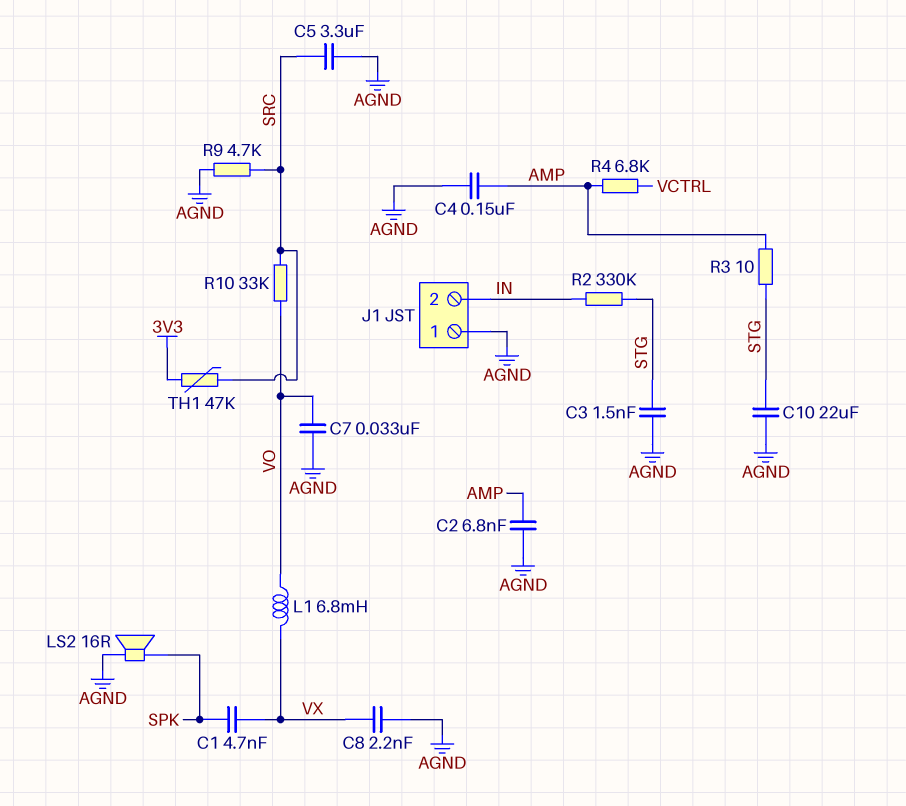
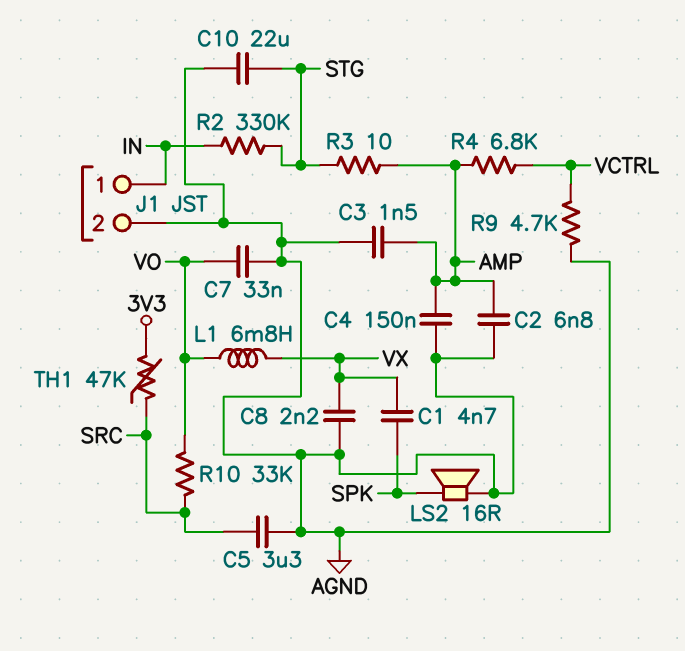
C3: 1.5nF (AGND, STG) -> 1.5nF (AGND, AMP)
J1 pin 1: AGND -> IN
J1 pin 2: IN -> AGND
R9: 4.7k (AGND, SRC) -> 4.7k (AGND, VCTRL)

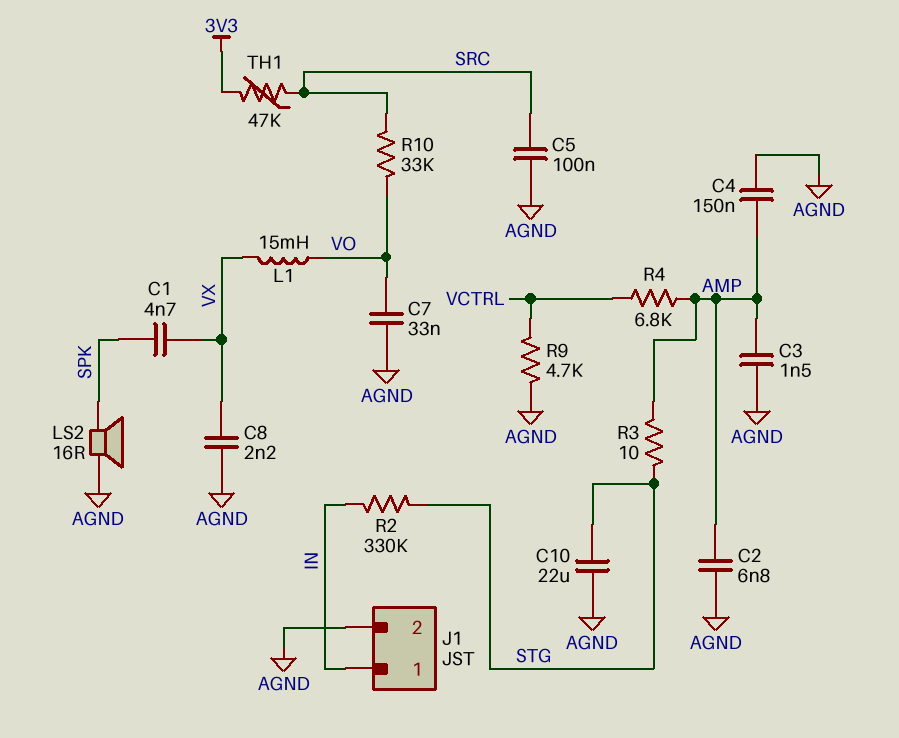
C5: 3.3uF (AGND, SRC) -> 100nF (AGND, SRC)
L1: 6.8mH (VO, VX) -> 15mH (VO, VX)

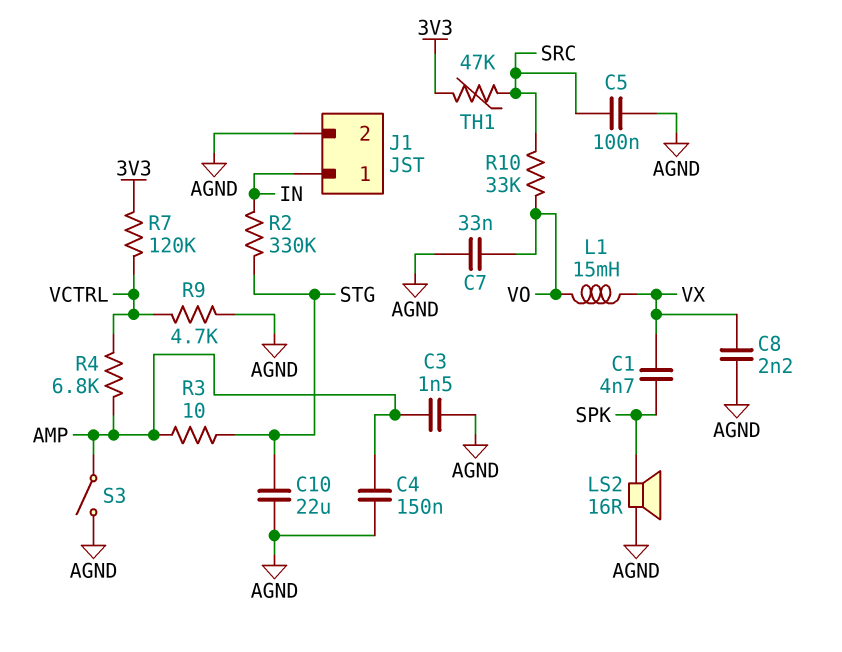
C2: 6.8nF (AGND, AMP) -> none
R7: none -> 120k (3V3, VCTRL)
S3: none -> switch (AGND, AMP)

